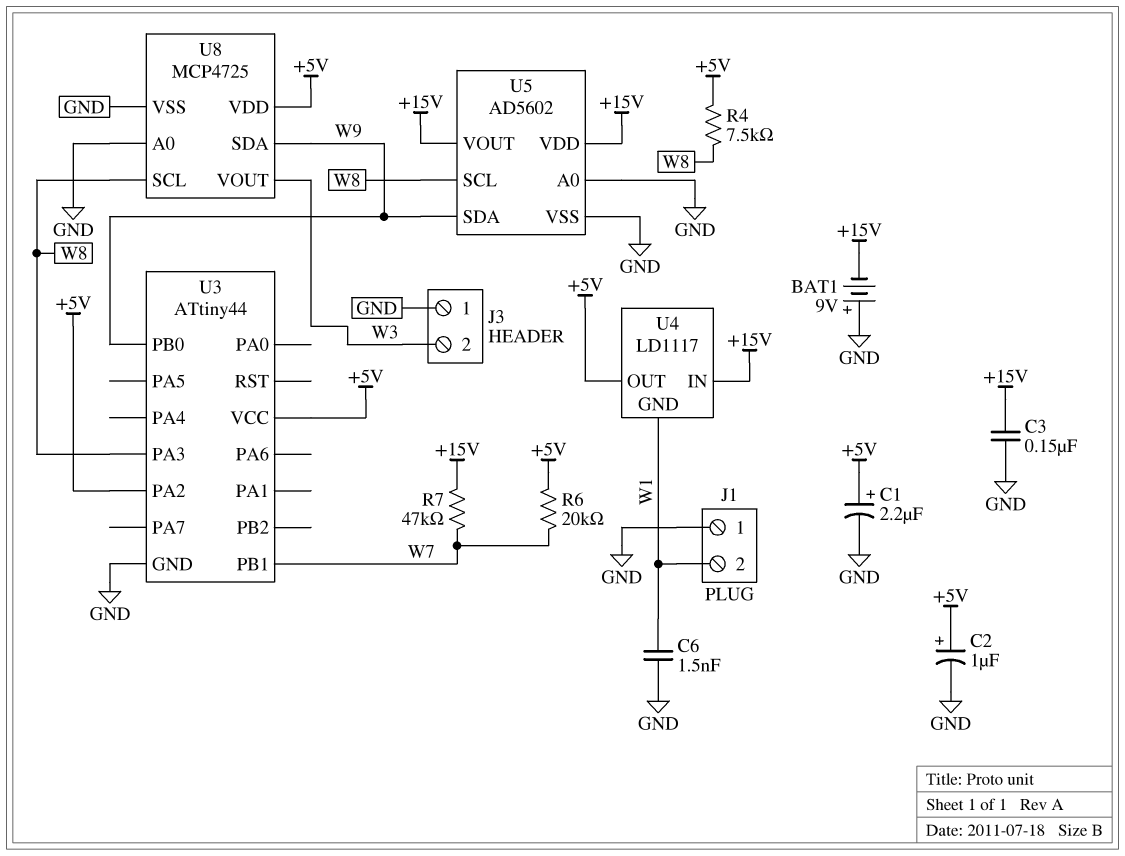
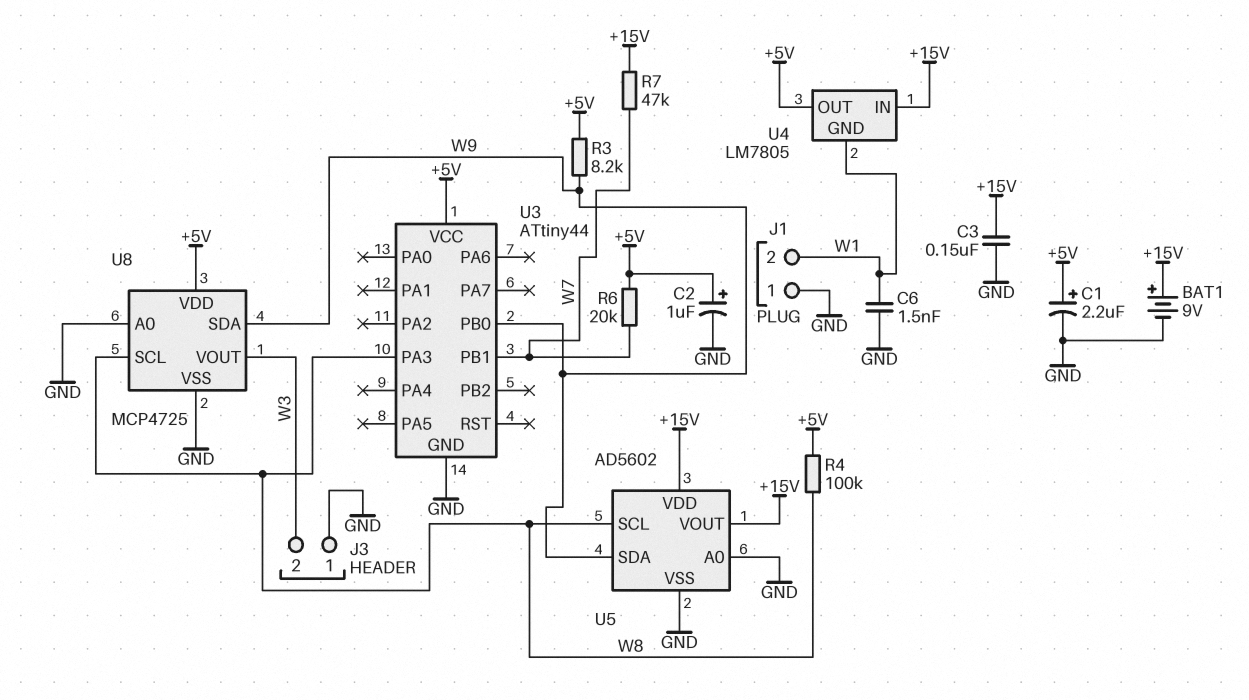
BAT1: 9V (plus GND, minus +15V) -> 9V (plus +15V, minus GND)
R3: none -> 8.2k (+5V, W9)
R4: 7.5k (+5V, W8) -> 100k (+5V, W8)
U3 pin PA2: +5V -> none
U4: LD1117 -> LM7805

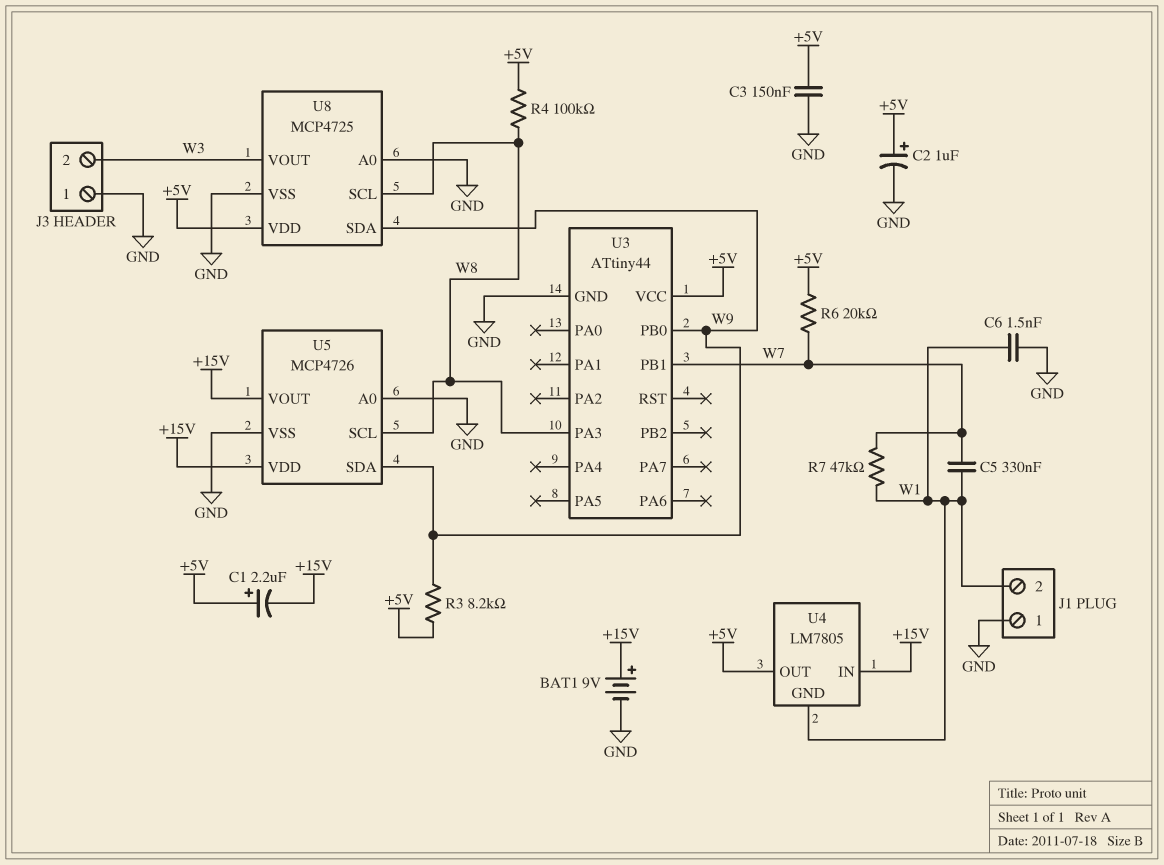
C1: 2.2uF (plus +5V, minus GND) -> 2.2uF (plus +5V, minus +15V)
C3: 150nF (+15V, GND) -> 150nF (+5V, GND)
C5: none -> 330nF (W1, W7)
R7: 47k (+15V, W7) -> 47k (W1, W7)
U5: AD5602 -> MCP4726

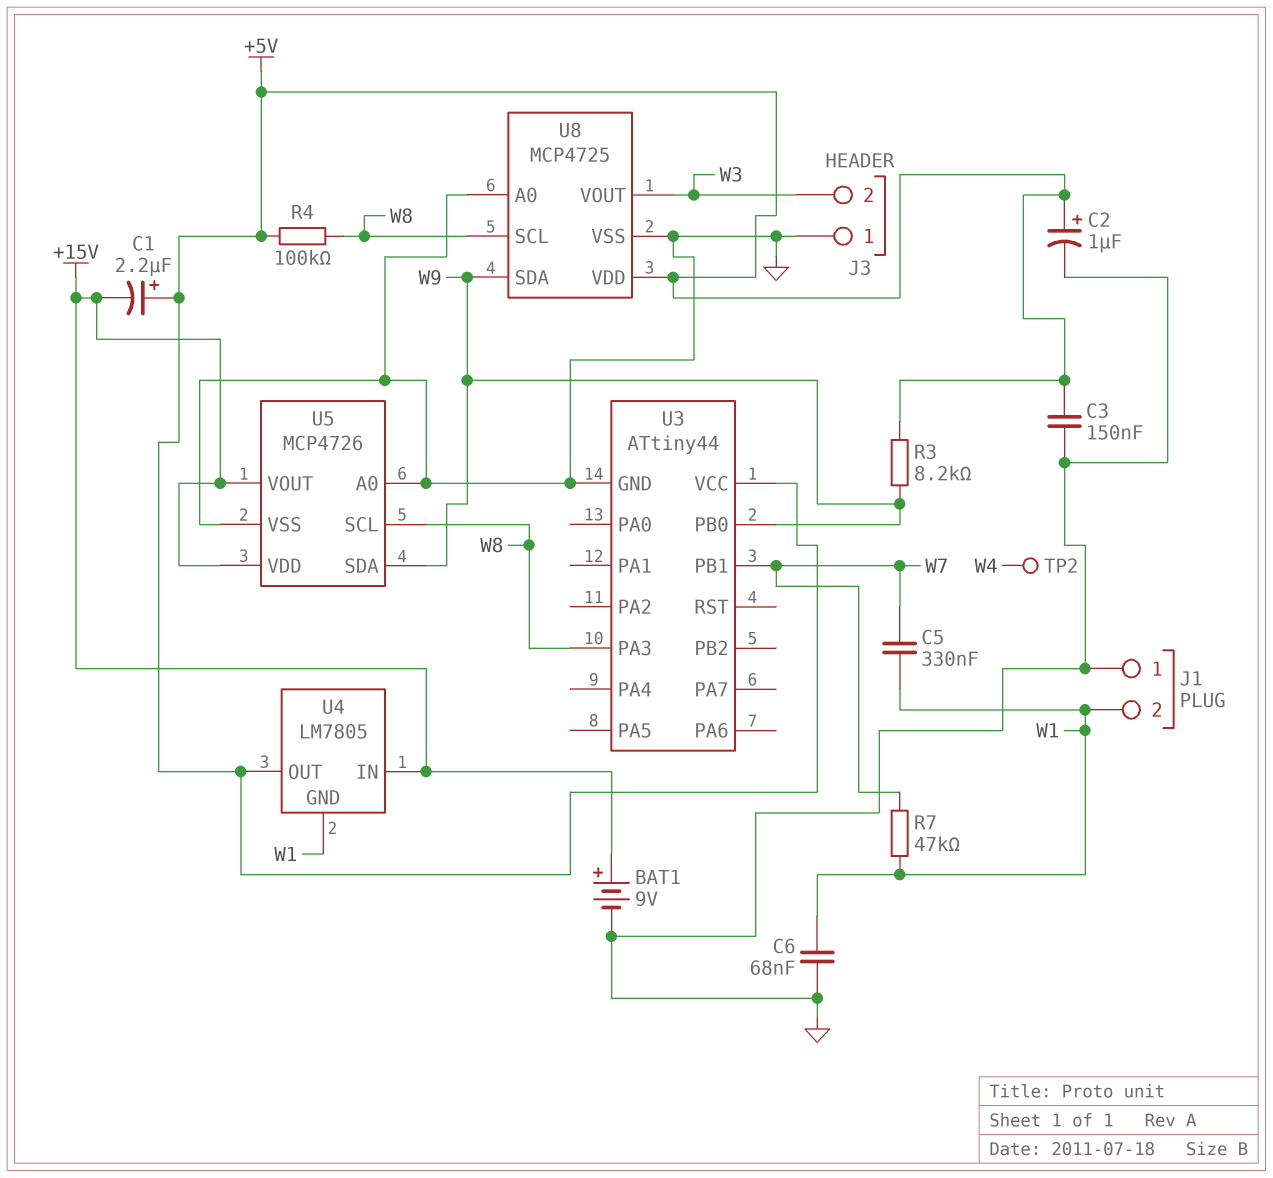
C6: 1.5nF (GND, W1) -> 68nF (GND, W1)
R6: 20k (+5V, W7) -> none
TP2: none -> test point (W4)

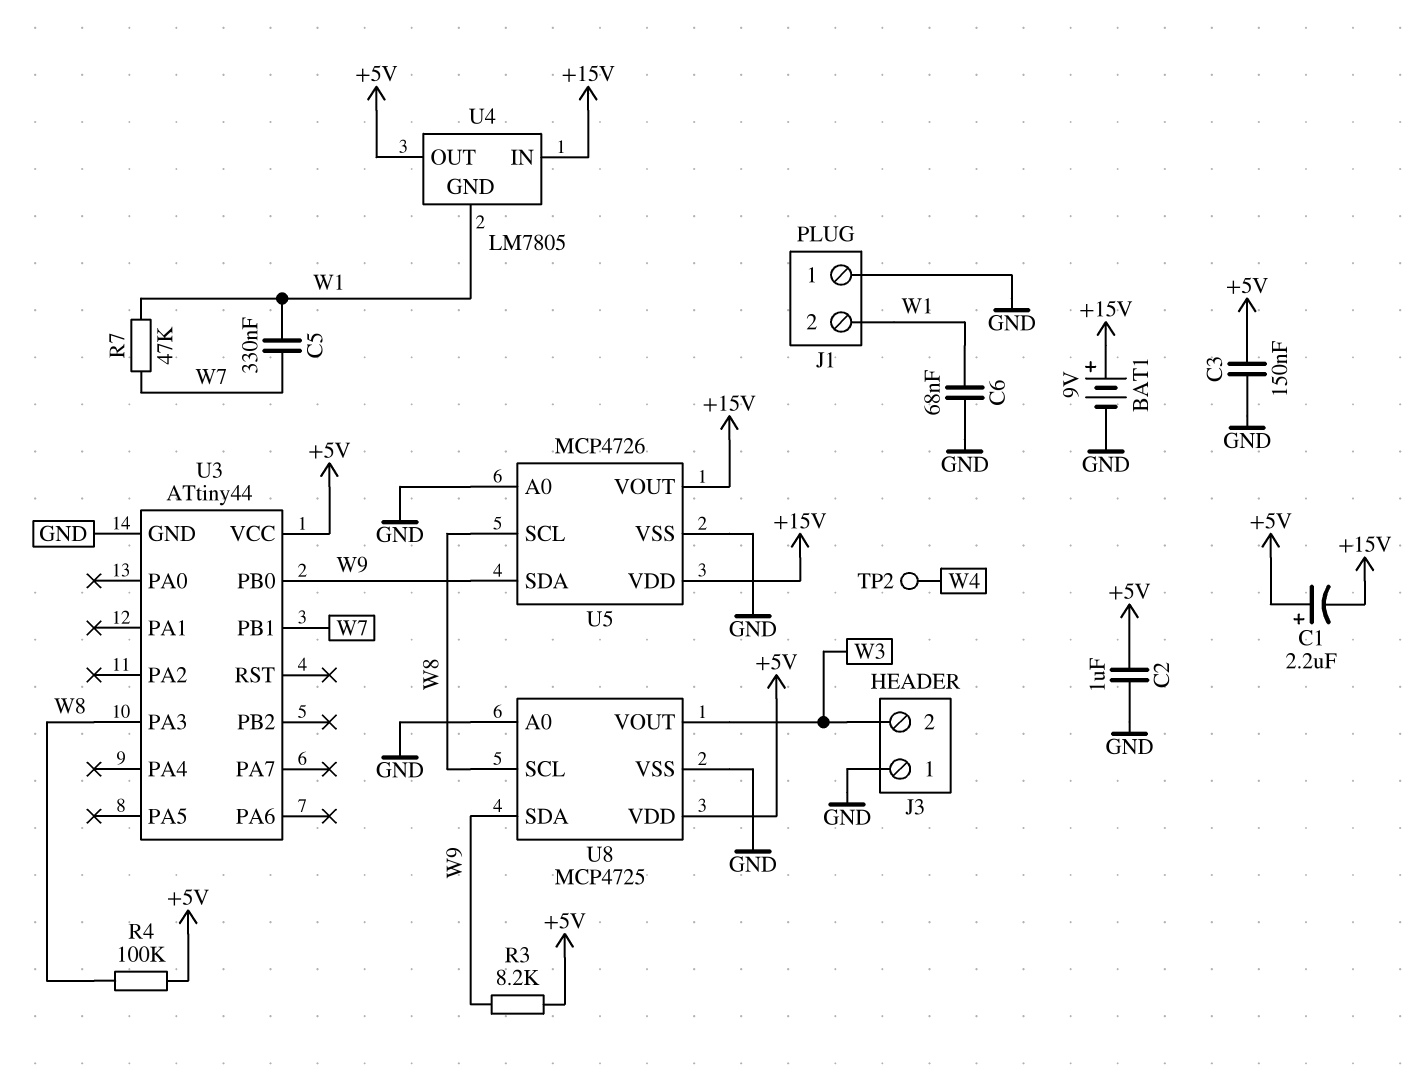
C2: 1uF (plus +5V, minus GND) -> 1uF (+5V, GND)

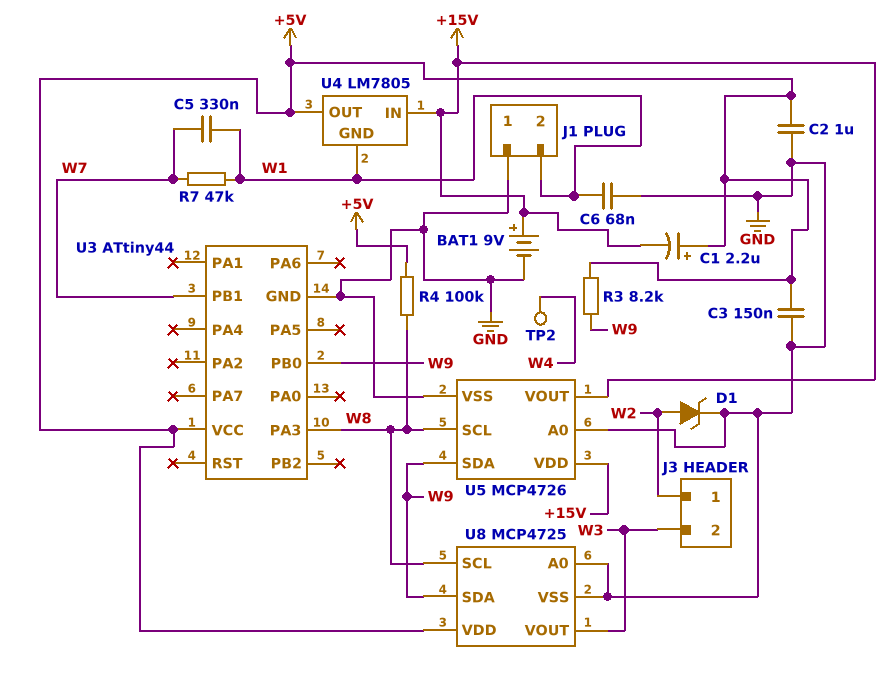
D1: none -> zener (A W2, K GND)
J3 pin 1: GND -> W2

